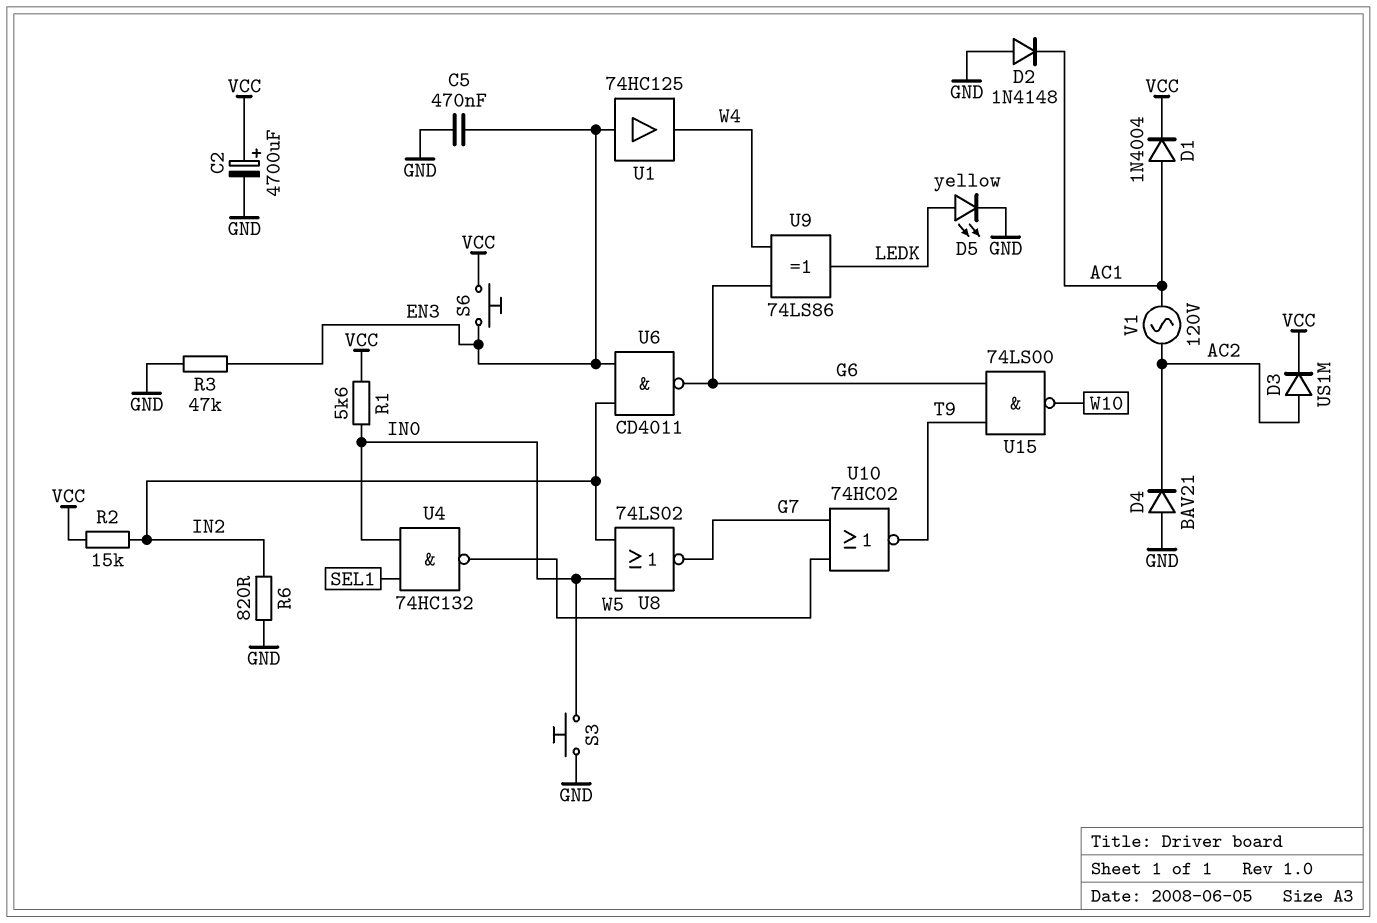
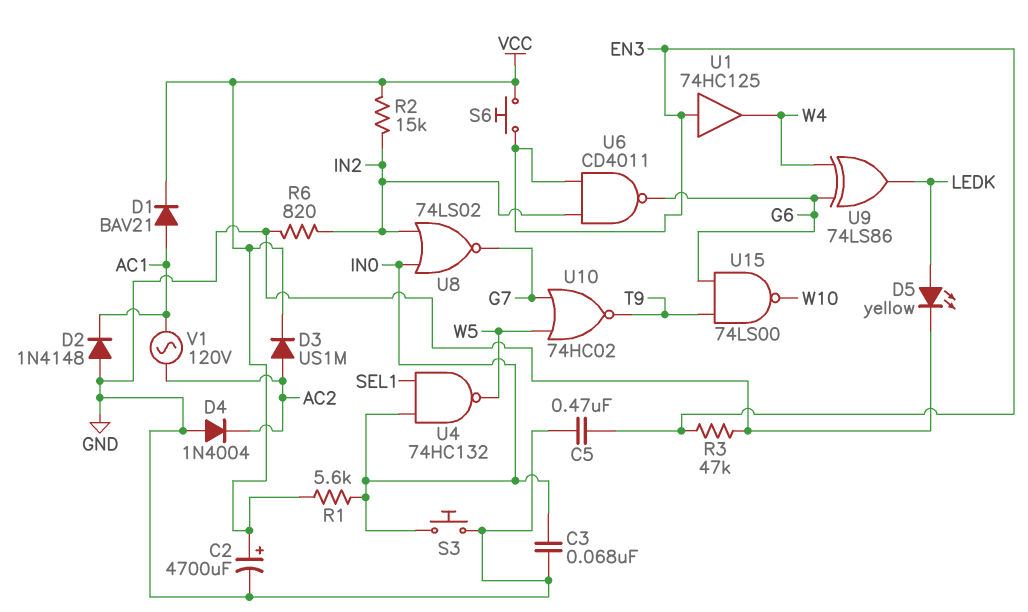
C3: none -> 68nF (GND, IN0)
D1: diode 1N4004 (A AC1, K VCC) -> diode BAV21 (A AC1, K VCC)
D4: diode BAV21 (A GND, K AC2) -> diode 1N4004 (A GND, K AC2)

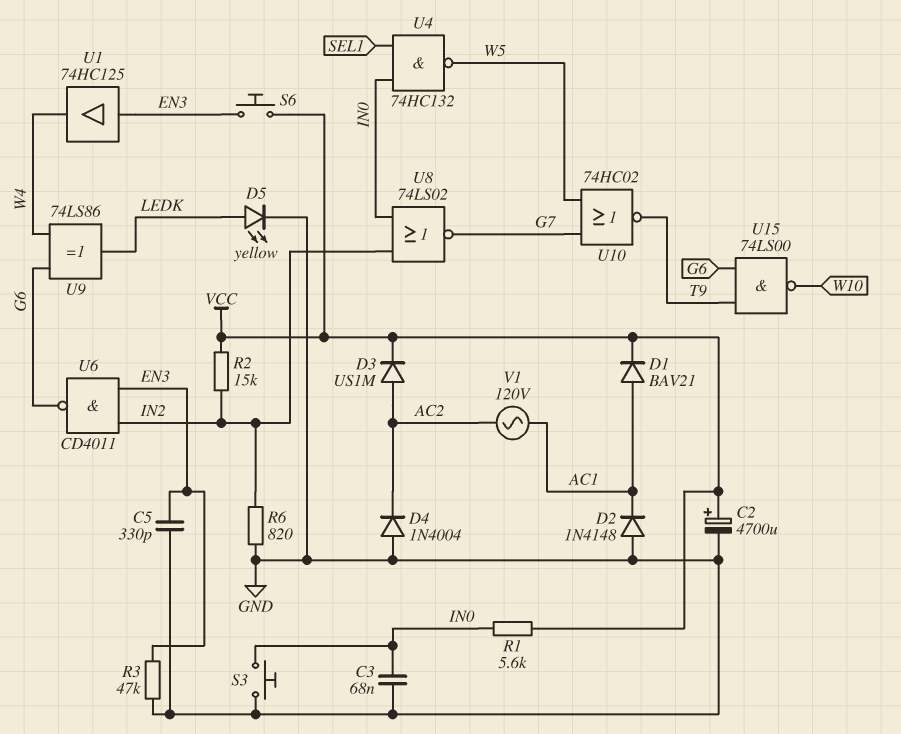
C5: 470nF (EN3, GND) -> 330pF (EN3, GND)

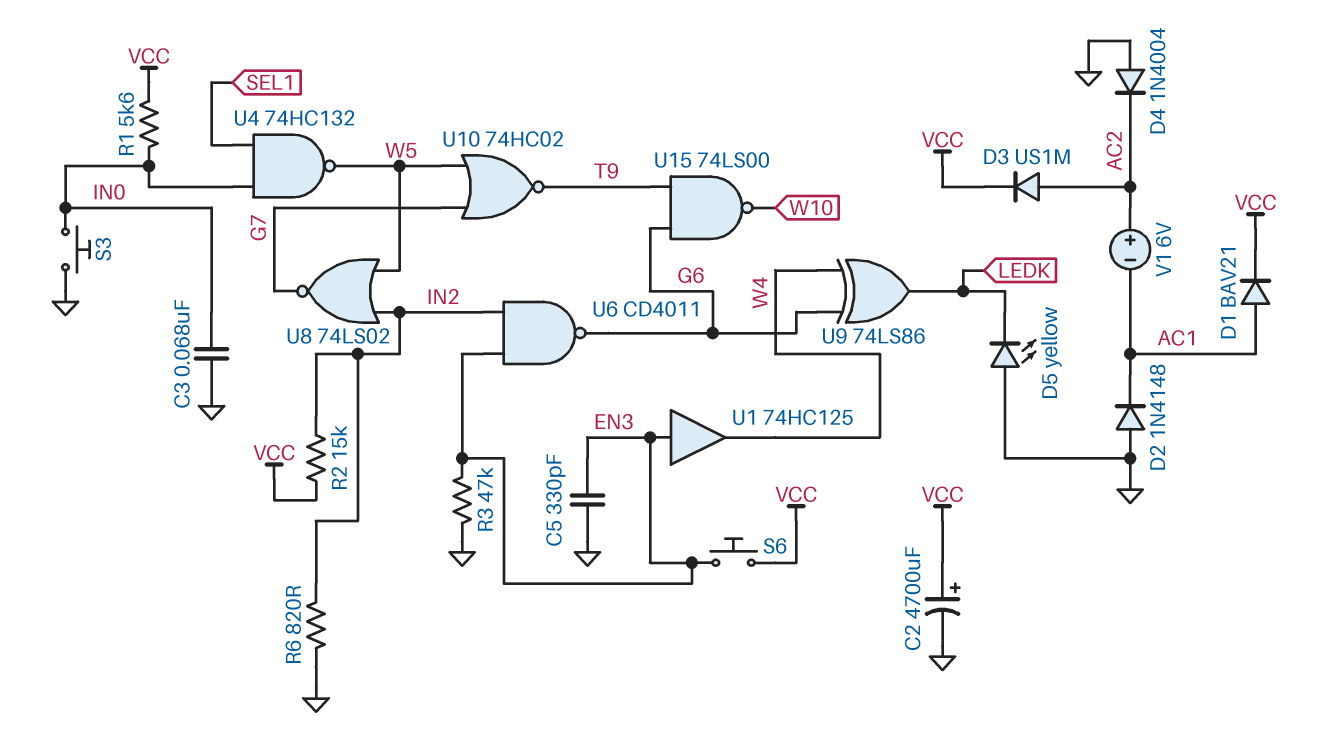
D5: LED yellow (A LEDK, K GND) -> LED yellow (A GND, K LEDK)
U8: NOR 74LS02 (in IN0, in IN2, out G7) -> NOR 74LS02 (in IN2, in W5, out G7)
V1: AC 120V (AC1, AC2) -> 6V (plus AC2, minus AC1)

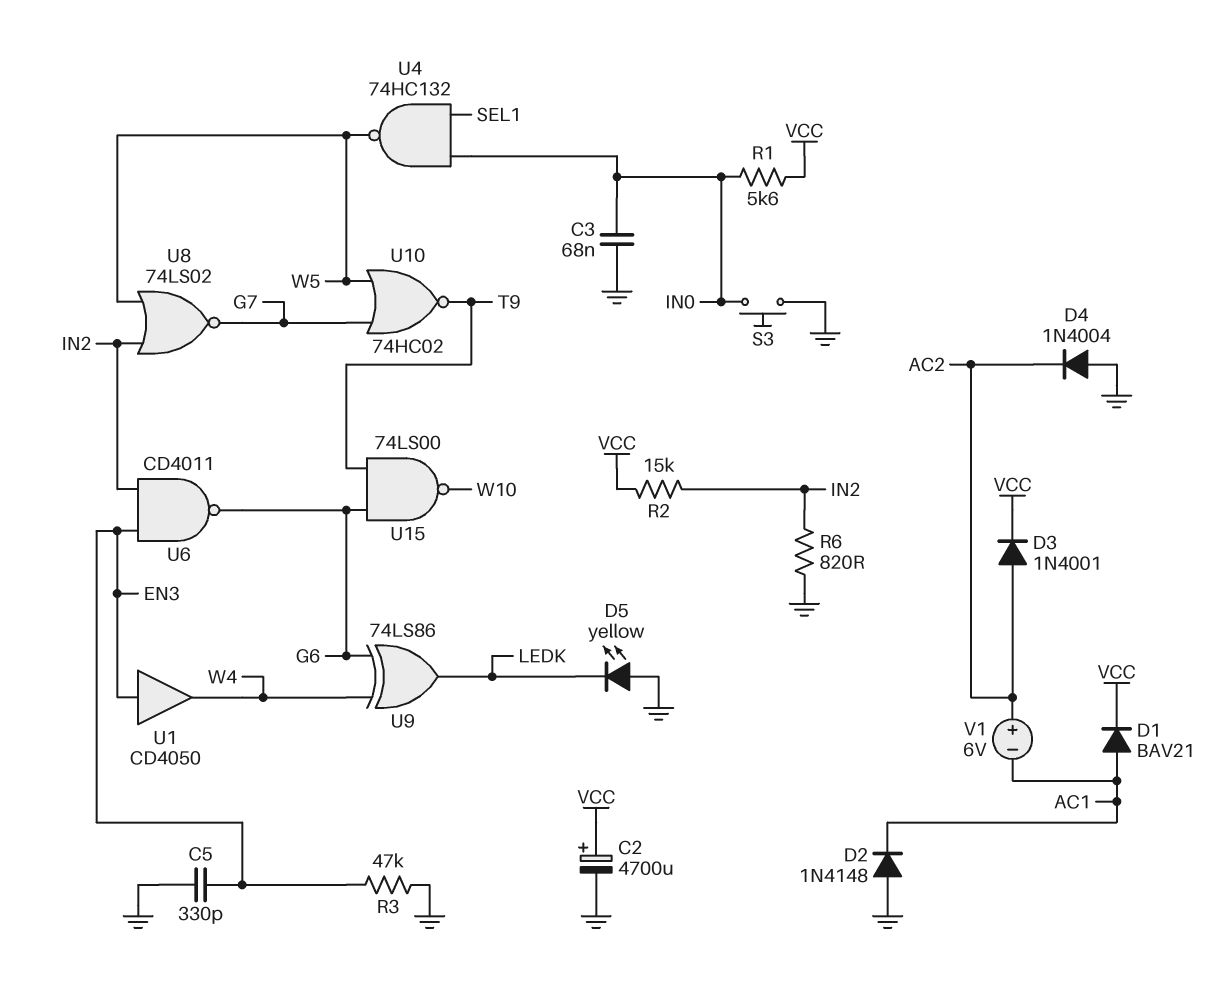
D3: diode US1M (A AC2, K VCC) -> diode 1N4001 (A AC2, K VCC)
S6: button (EN3, VCC) -> none
U1: buffer 74HC125 (in EN3, out W4) -> buffer CD4050 (in EN3, out W4)

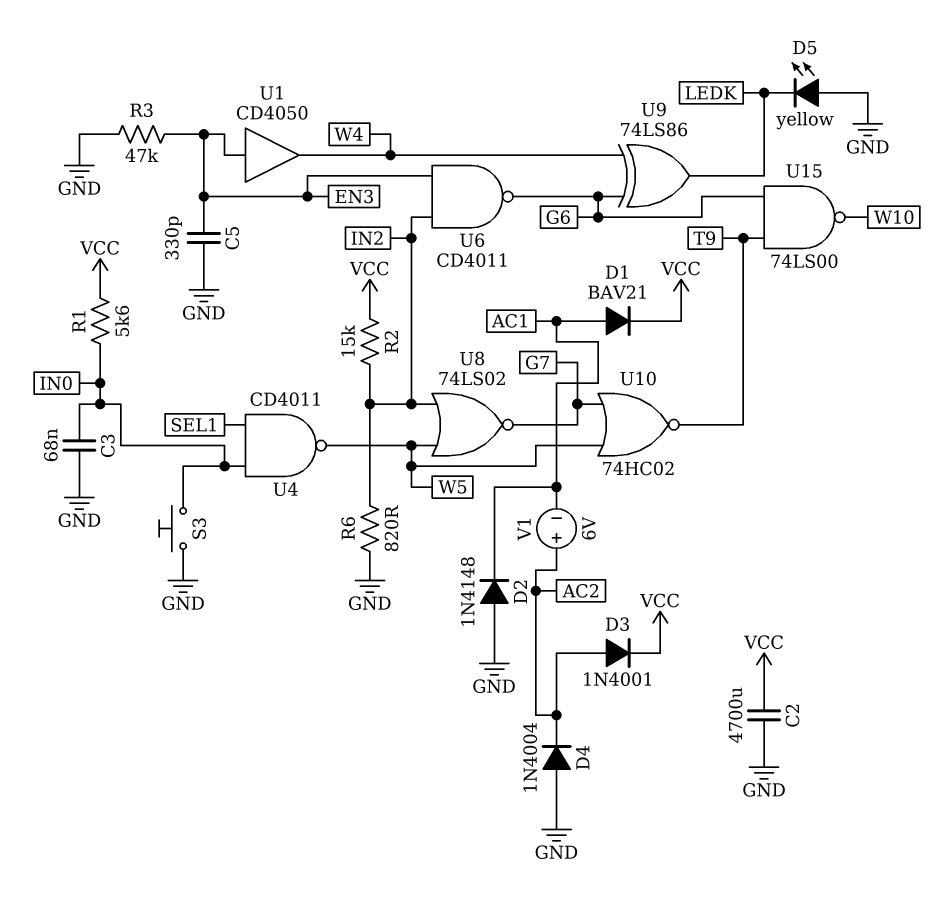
C2: 4700uF (plus VCC, minus GND) -> 4700uF (GND, VCC)
U4: NAND 74HC132 (in IN0, in SEL1, out W5) -> NAND CD4011 (in IN0, in SEL1, out W5)

